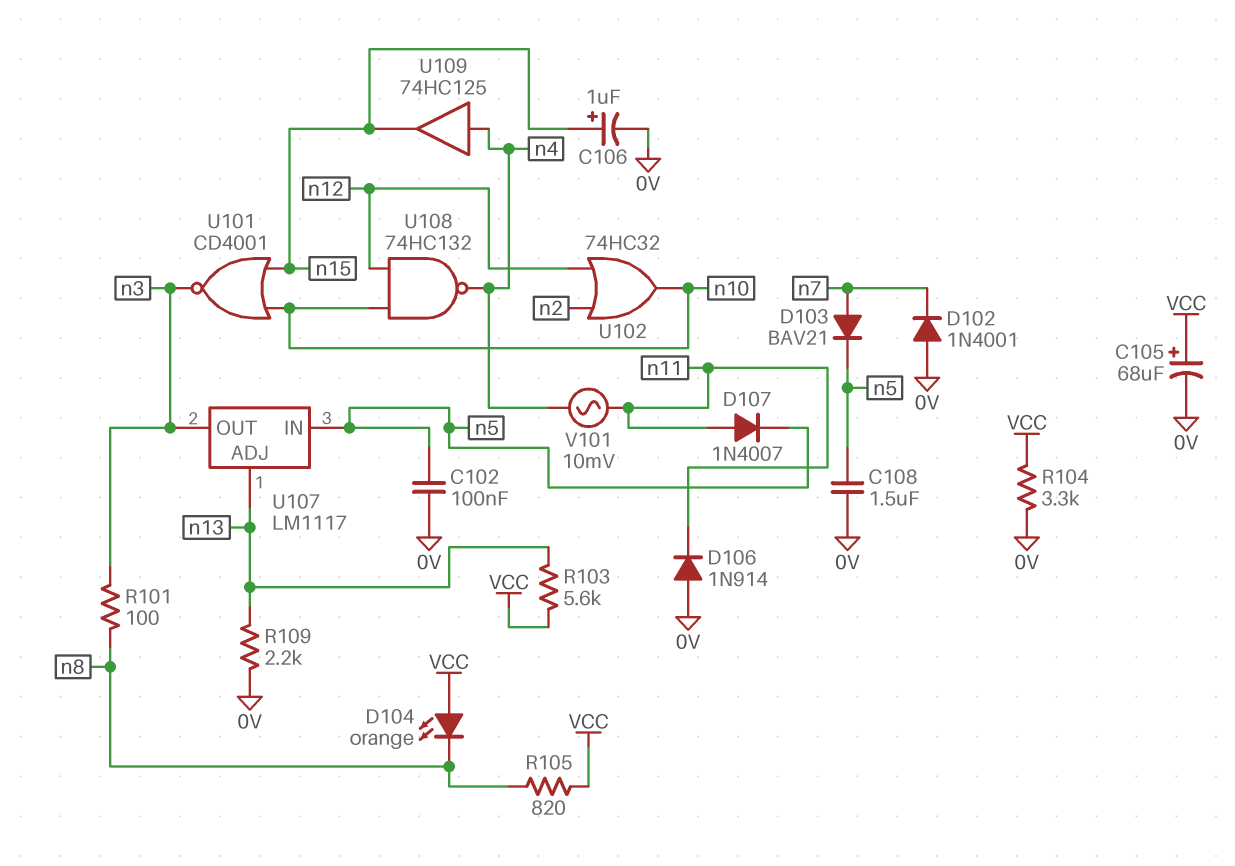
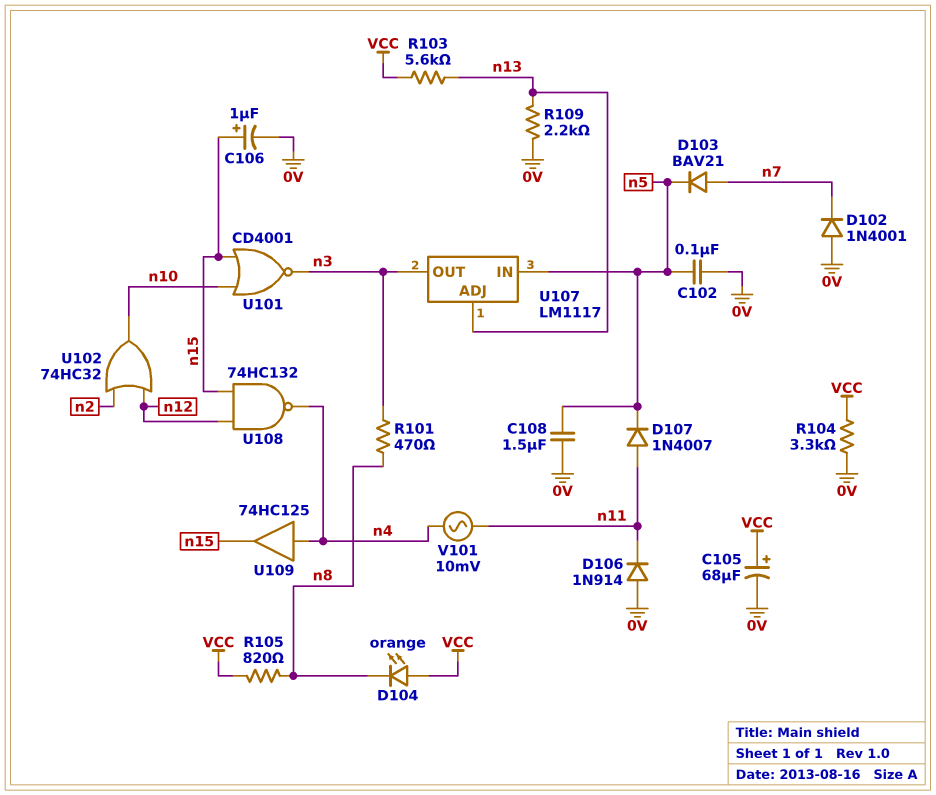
R101: 100 (n3, n8) -> 470 (n3, n8)
U108: NAND 74HC132 (in n10, in n12, out n4) -> NAND 74HC132 (in n12, in n15, out n4)

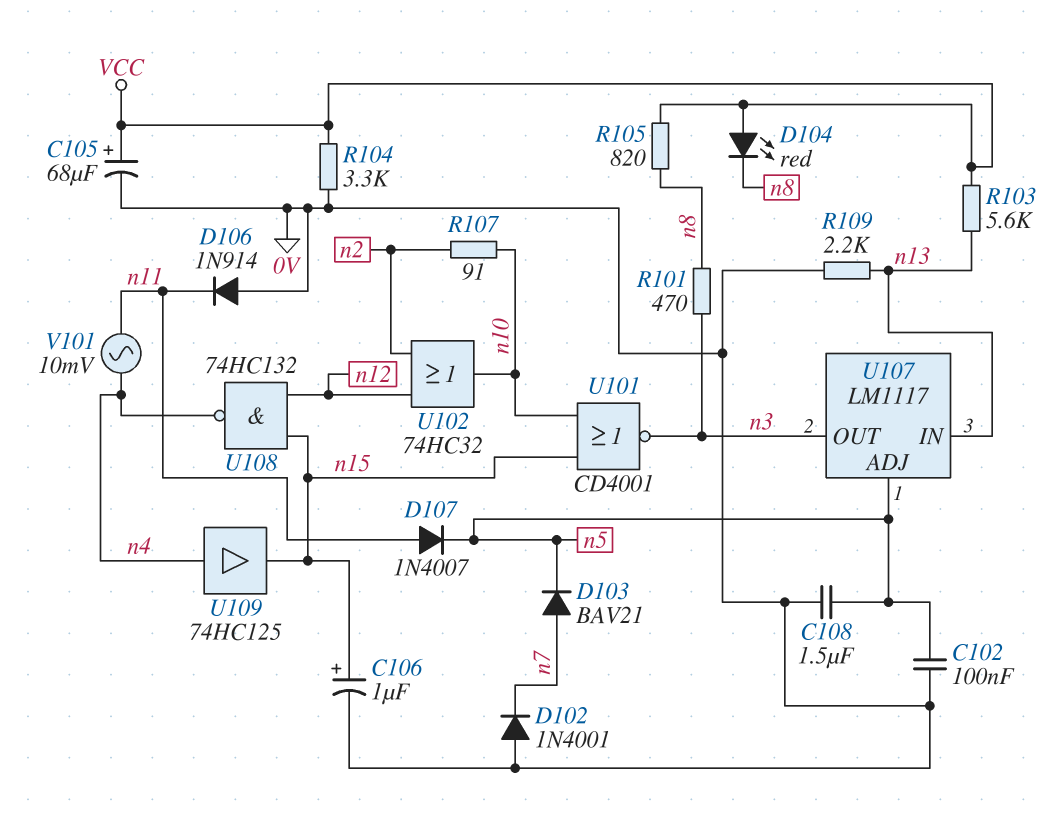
D104: LED orange (A VCC, K n8) -> LED red (A VCC, K n8)
R107: none -> 91 (n2, n10)
U107 pin ADJ: n13 -> n5
U107 pin IN: n5 -> n13

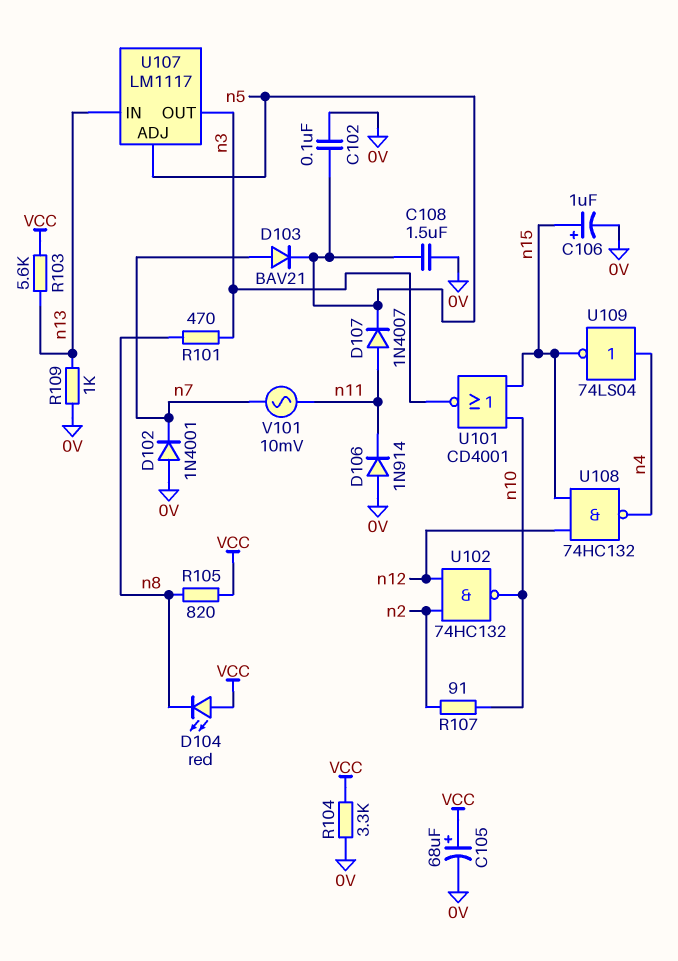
R109: 2.2k (0V, n13) -> 1k (0V, n13)
U102: OR 74HC32 (in n2, in n12, out n10) -> NAND 74HC132 (in n2, in n12, out n10)
U109: buffer 74HC125 (in n4, out n15) -> NOT 74LS04 (in n4, out n15)
V101: AC 10mV (n4, n11) -> AC 10mV (n7, n11)

